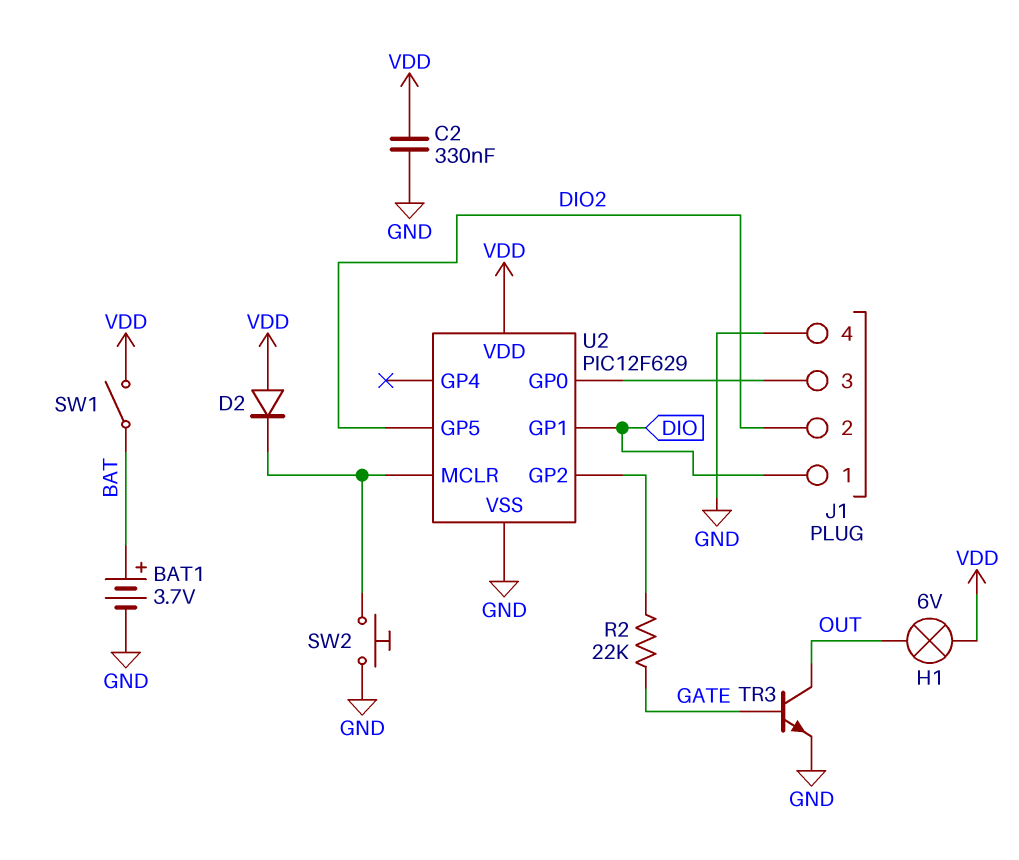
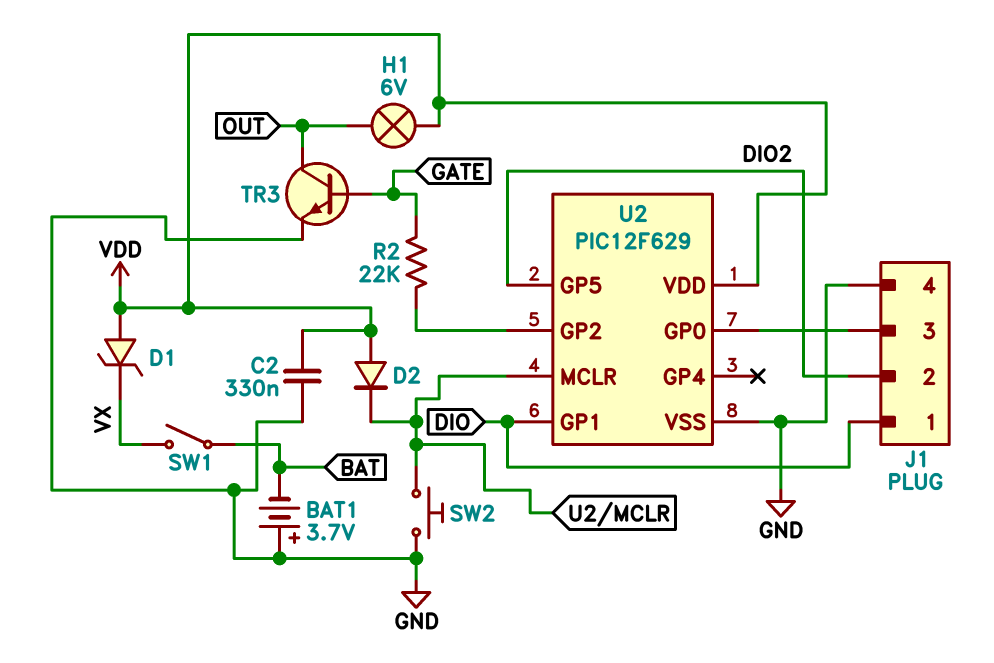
BAT1: 3.7V (plus BAT, minus GND) -> 3.7V (plus GND, minus BAT)
D1: none -> zener (A VDD, K VX)
SW1: switch (BAT, VDD) -> switch (BAT, VX)

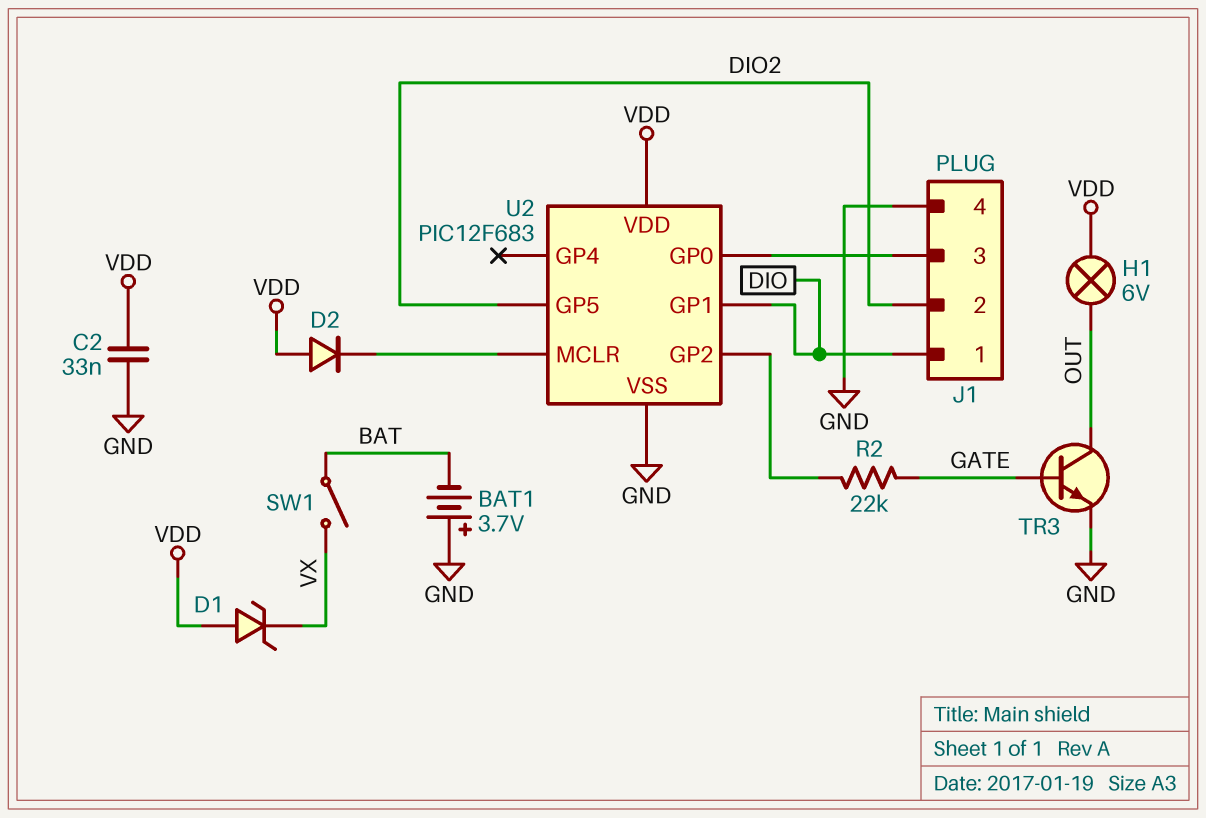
C2: 330nF (GND, VDD) -> 33nF (GND, VDD)
SW2: button (GND, U2/MCLR) -> none
U2: PIC12F629 -> PIC12F683

